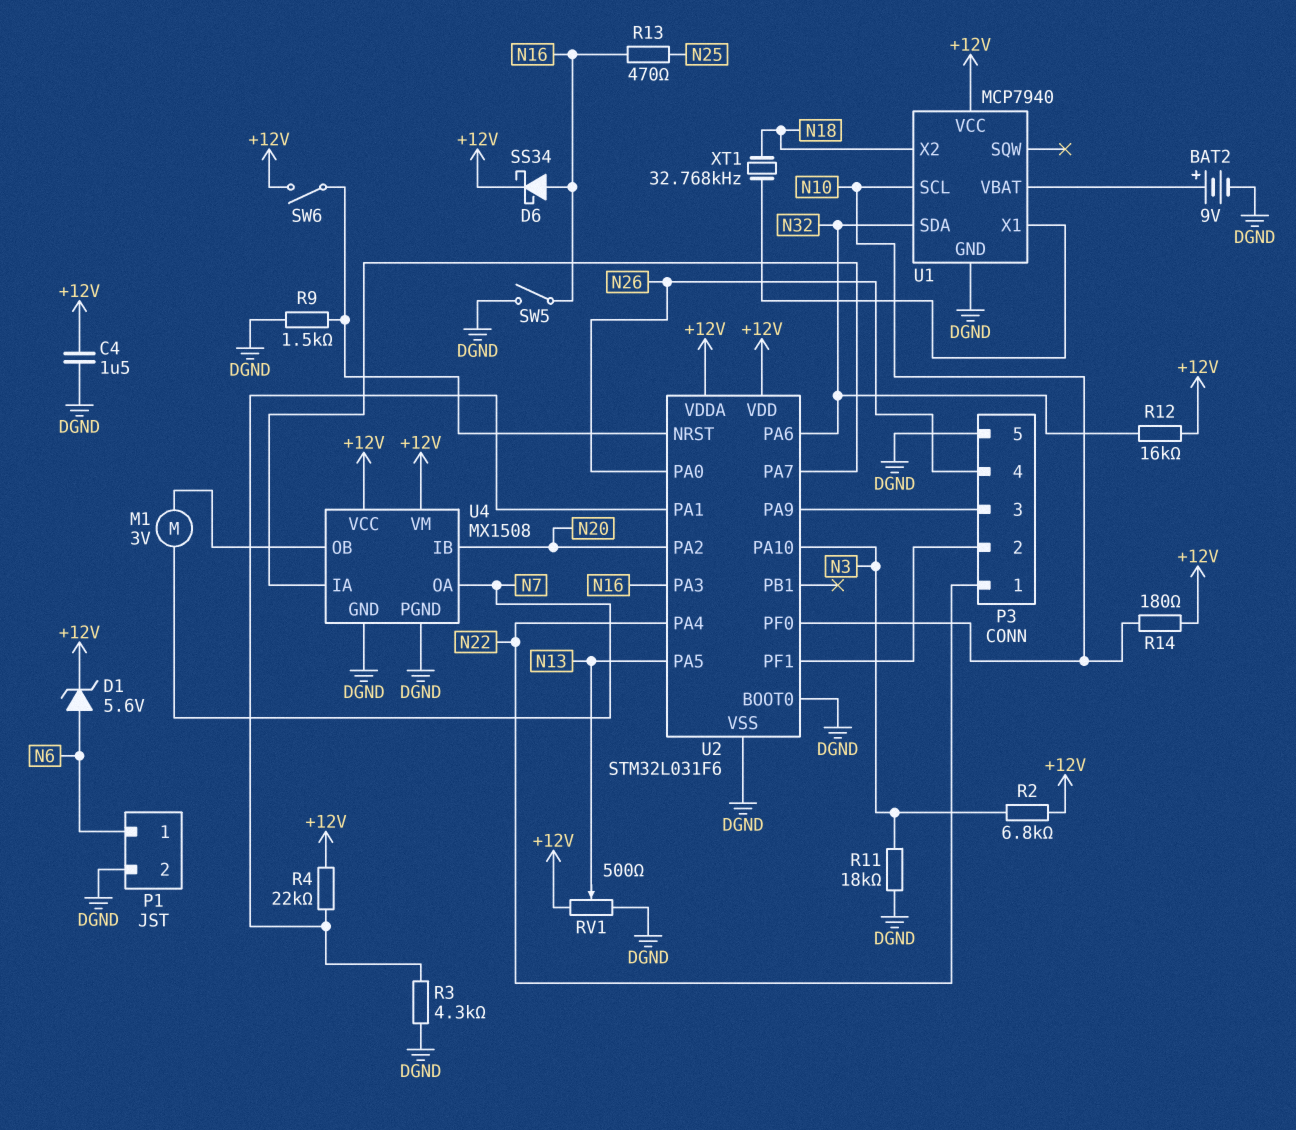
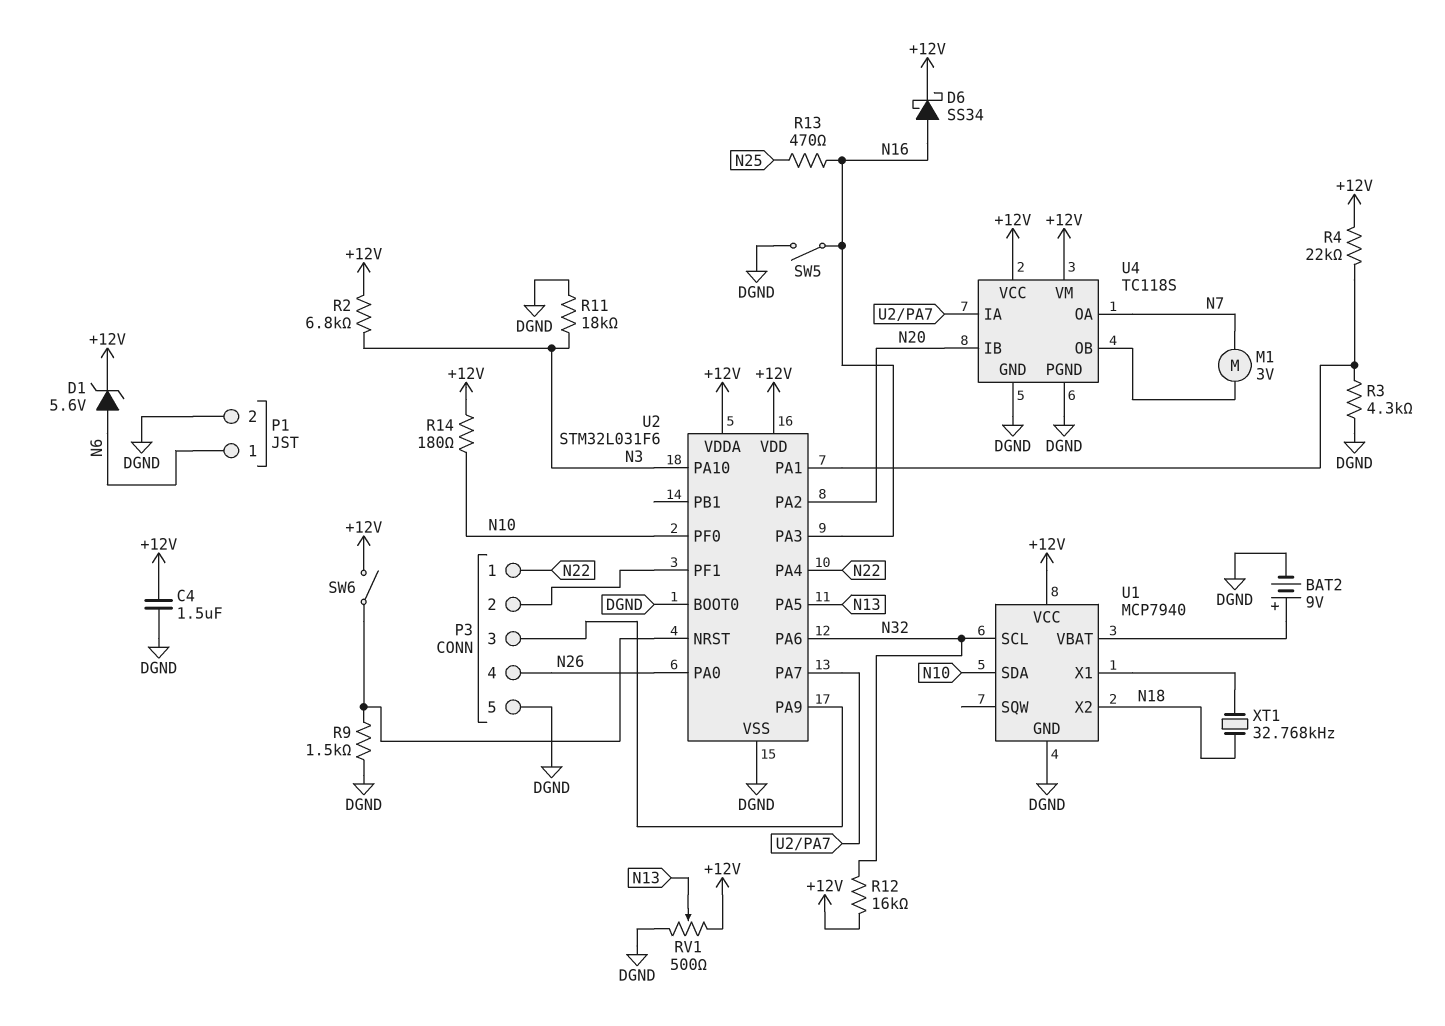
U1 pin SCL: N10 -> N32
U1 pin SDA: N32 -> N10
U4: MX1508 -> TC118S

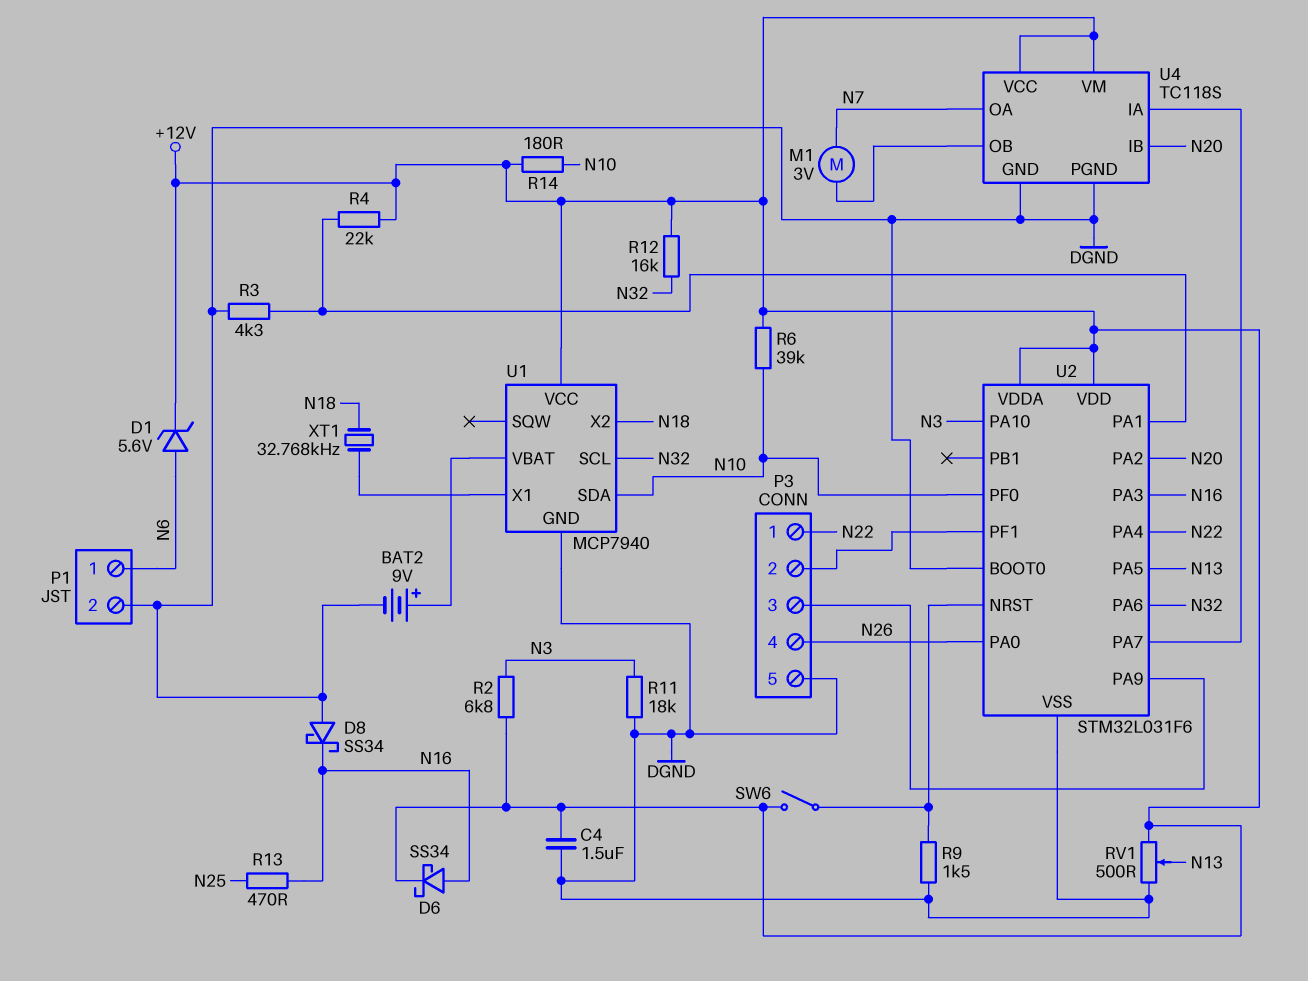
D8: none -> schottky SS34 (A DGND, K N16)
R6: none -> 39k (+12V, N10)
SW5: switch (DGND, N16) -> none

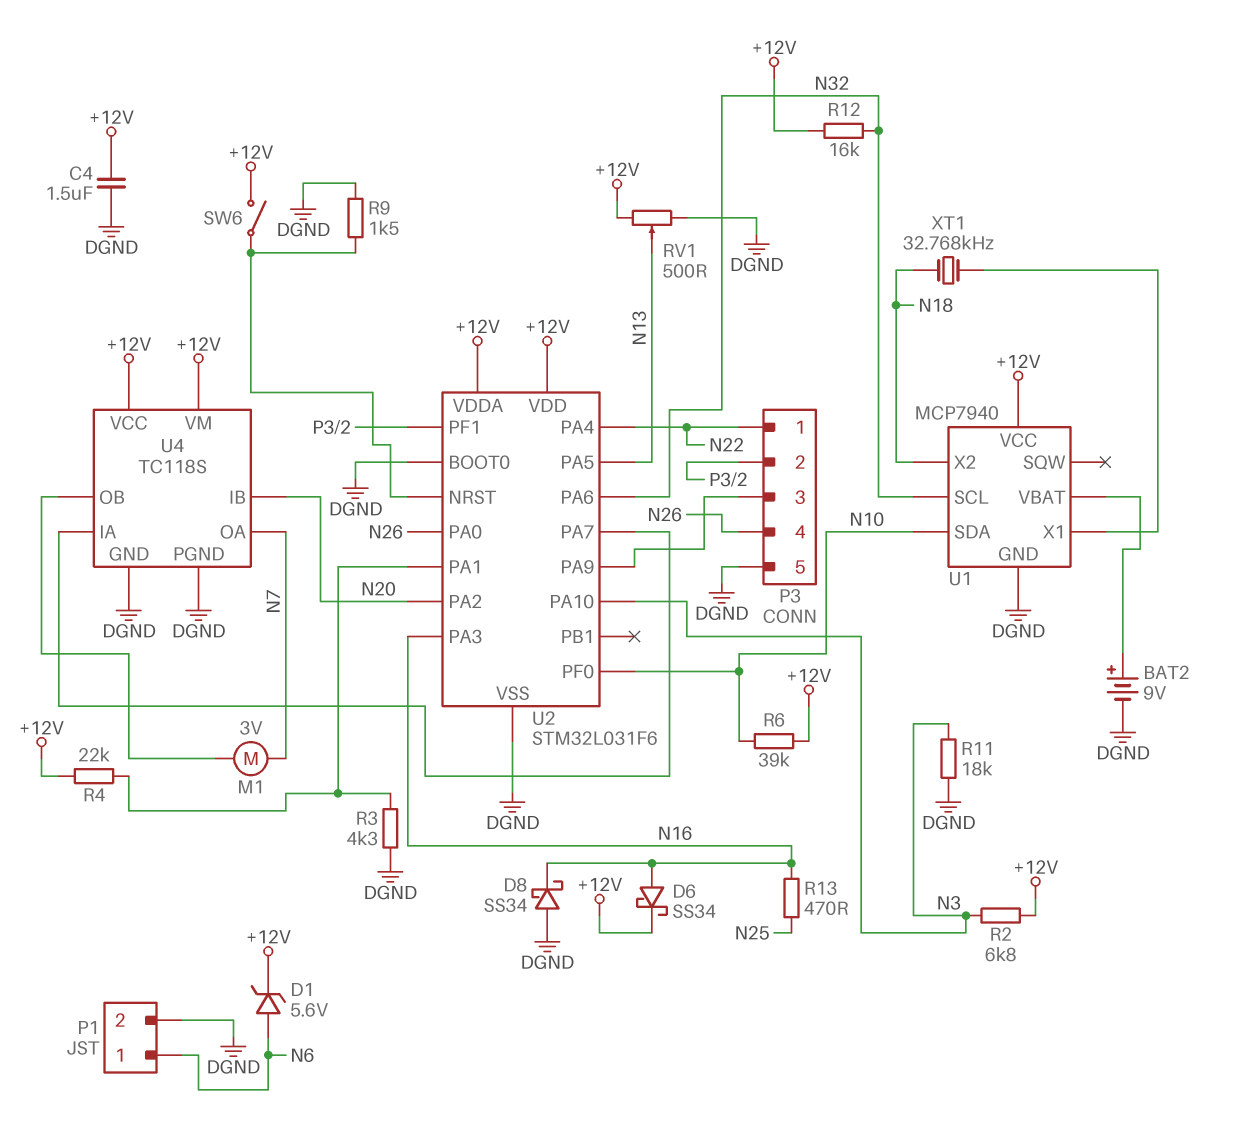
R14: 180 (+12V, N10) -> none

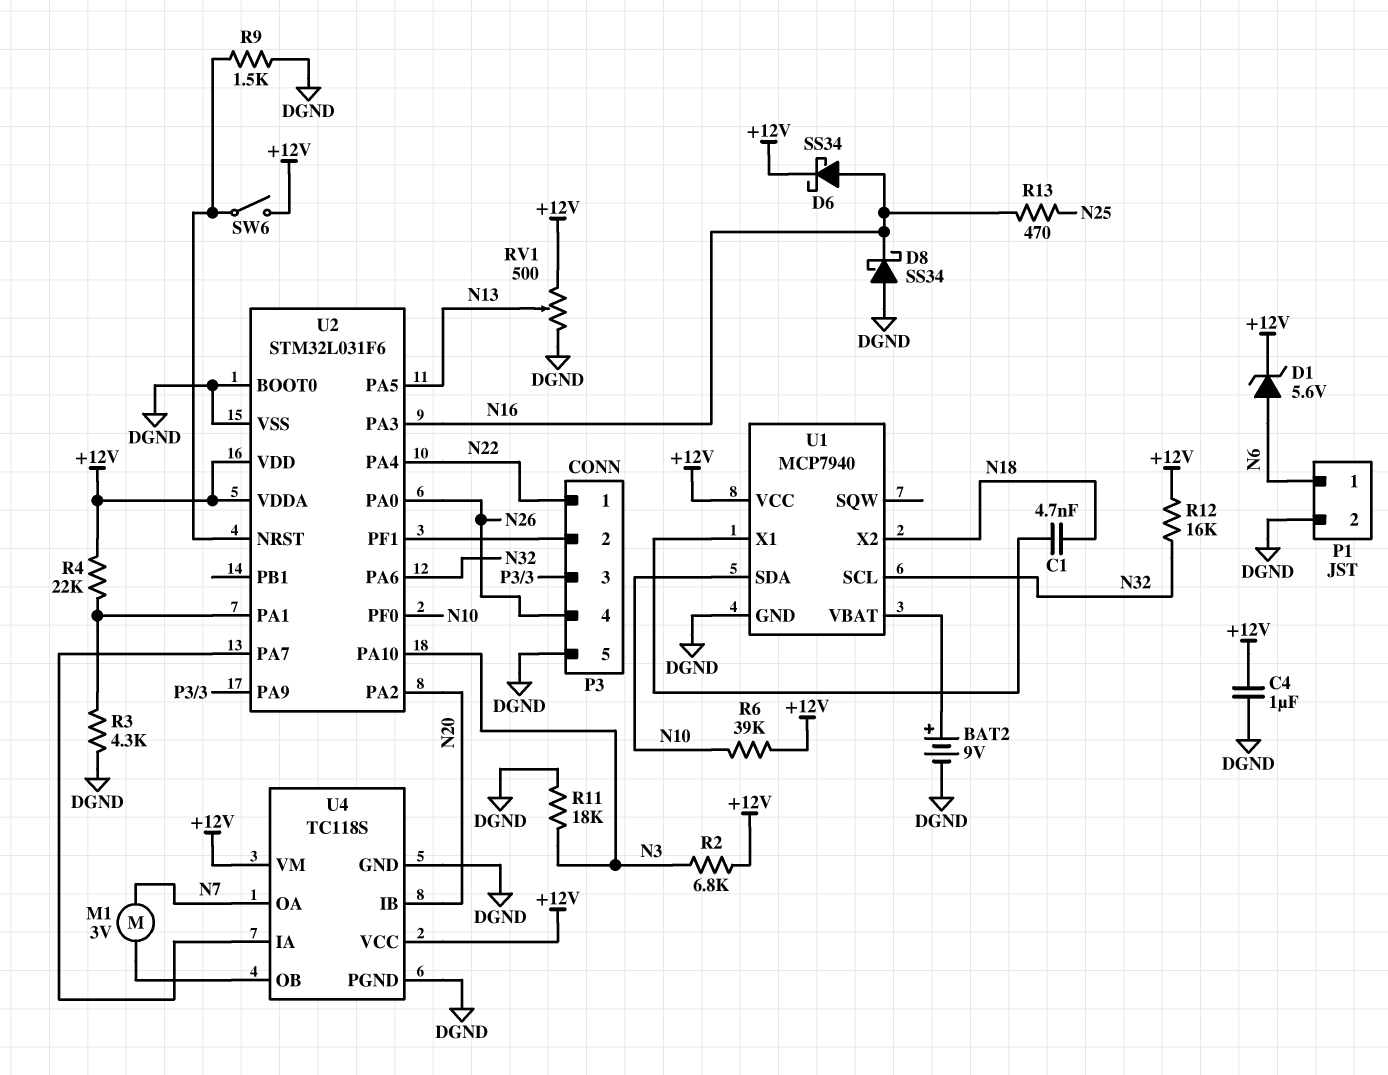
C1: none -> 4.7nF (N18, U1/X1)
C4: 1.5uF (+12V, DGND) -> 1uF (+12V, DGND)
XT1: 32.768kHz (N18, U1/X1) -> none

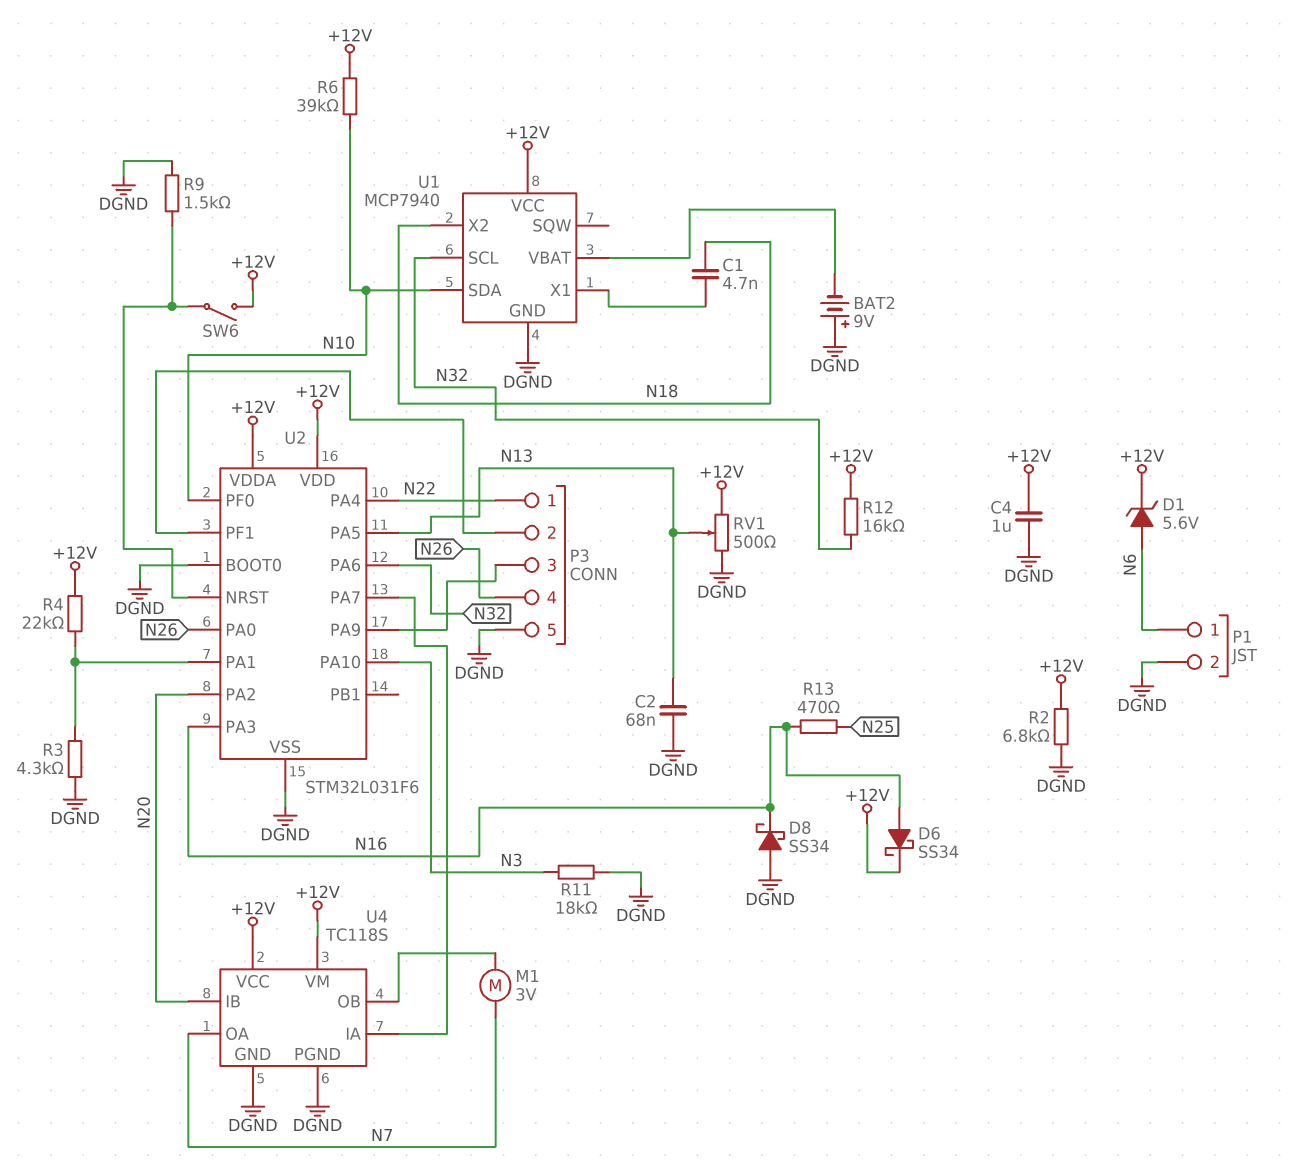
BAT2: 9V (plus U1/VBAT, minus DGND) -> 9V (plus DGND, minus U1/VBAT)
C2: none -> 68nF (DGND, N13)
R2: 6.8k (+12V, N3) -> 6.8k (+12V, DGND)

